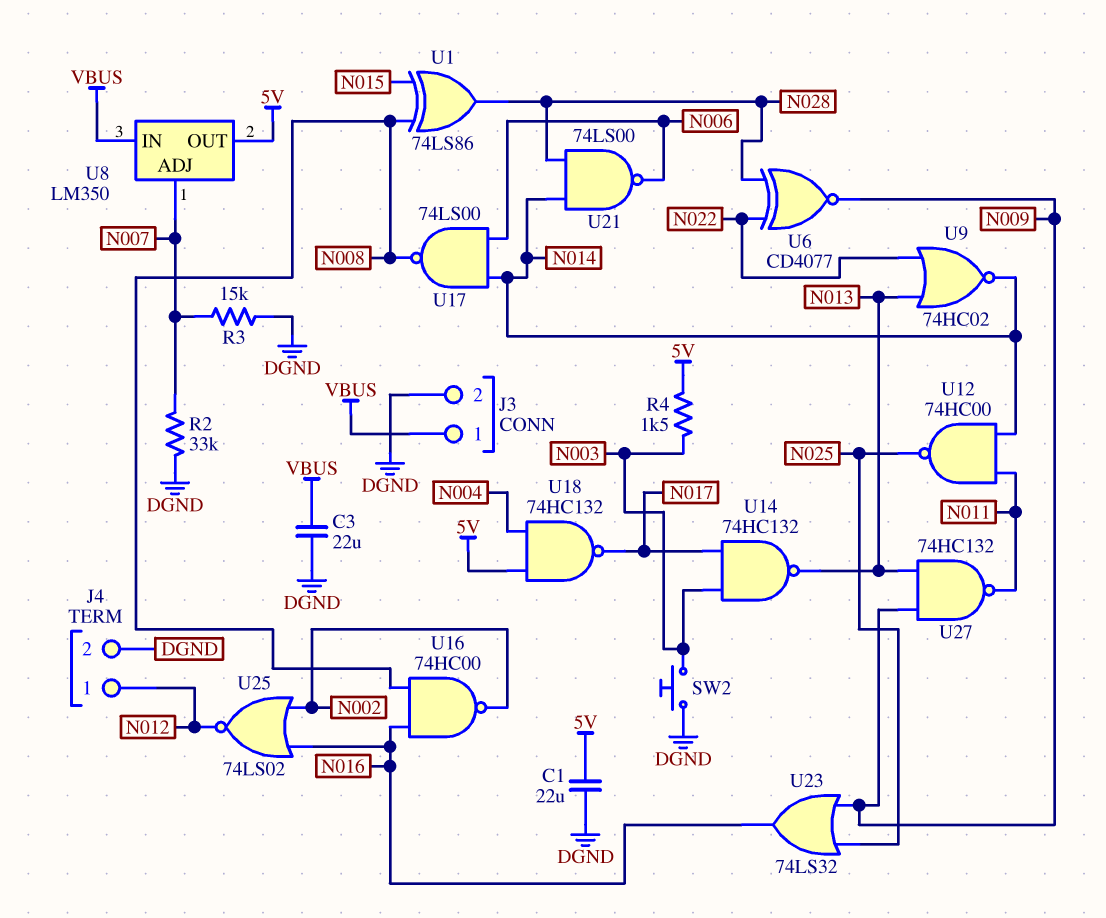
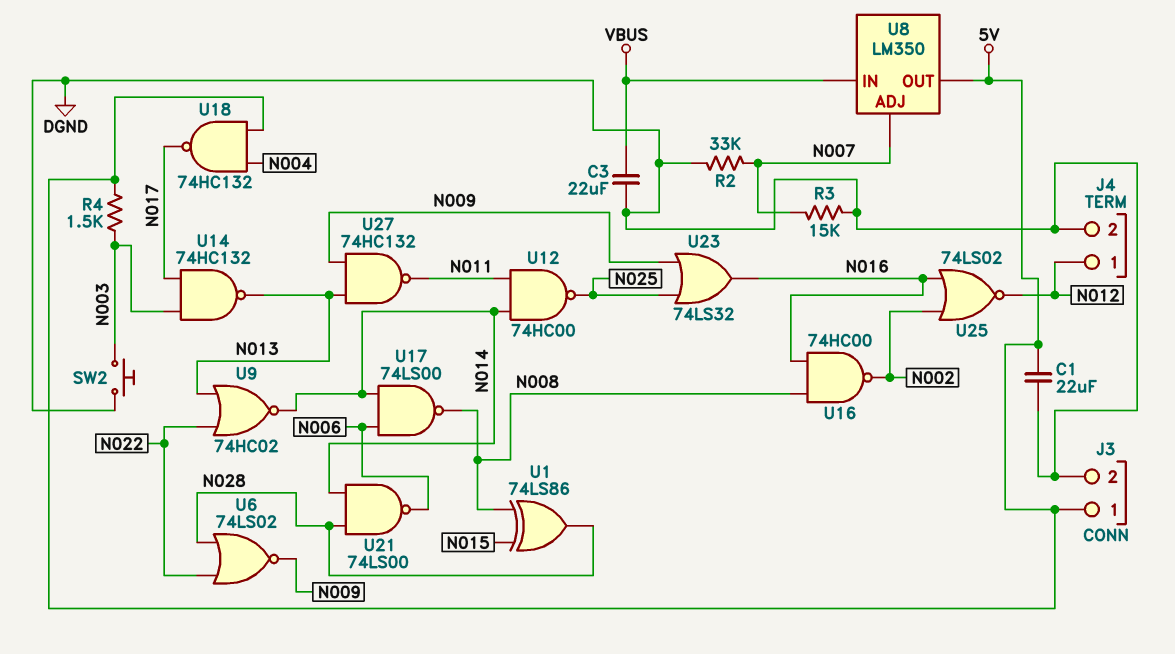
J3 pin 1: VBUS -> 5V
U6: XNOR CD4077 (in N022, in N028, out N009) -> NOR 74LS02 (in N022, in N028, out N009)

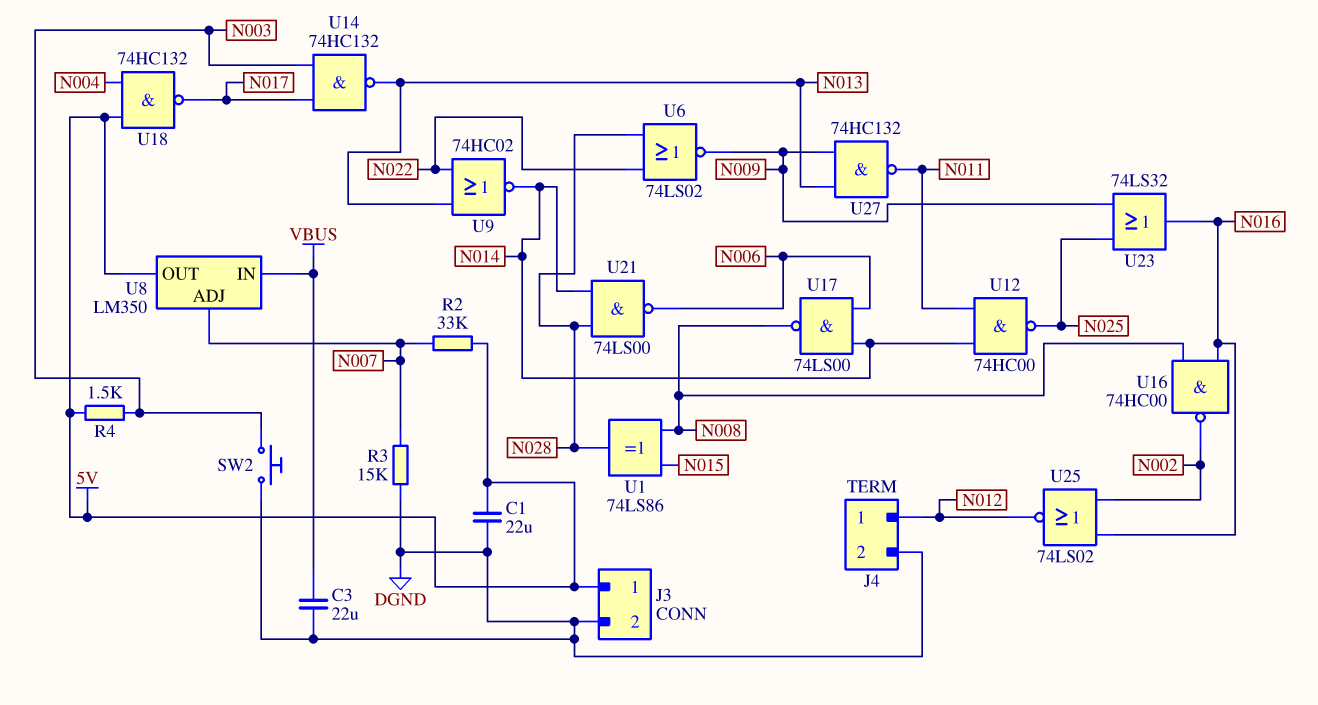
R2: 33k (DGND, N007) -> 33k (5V, N007)

